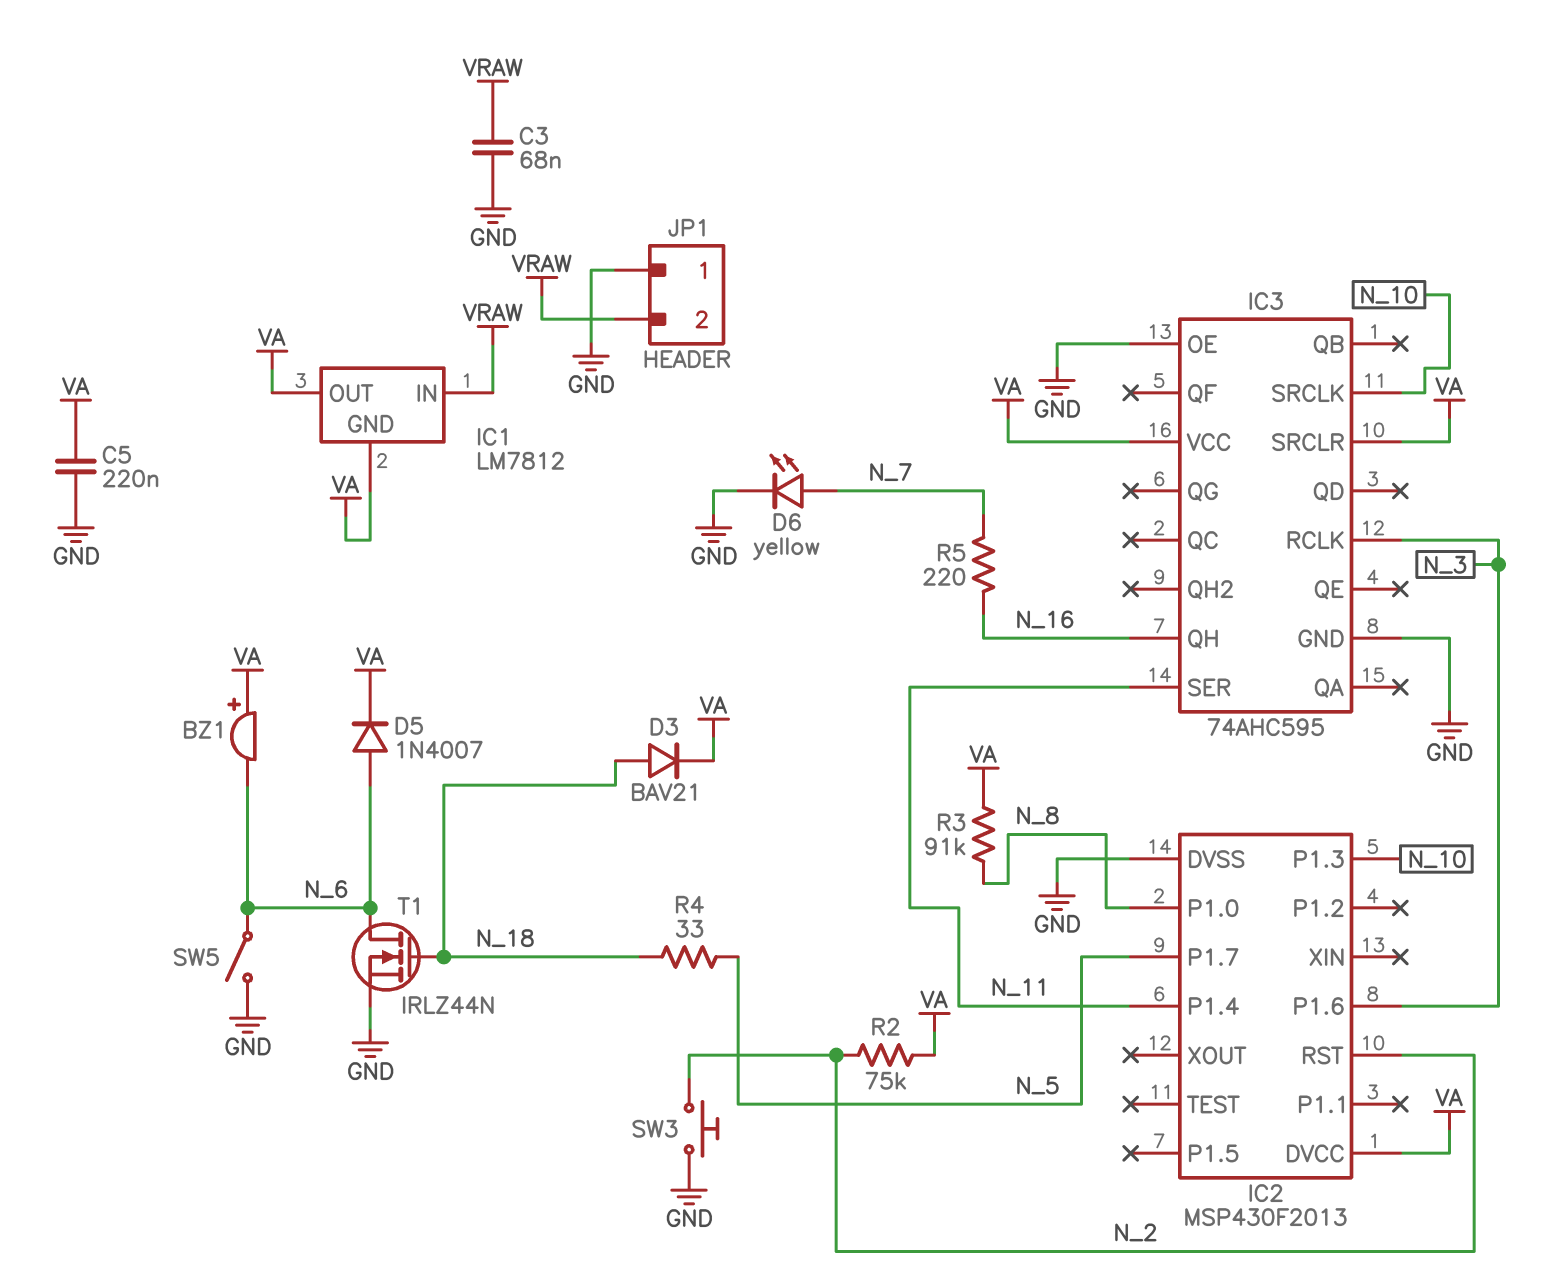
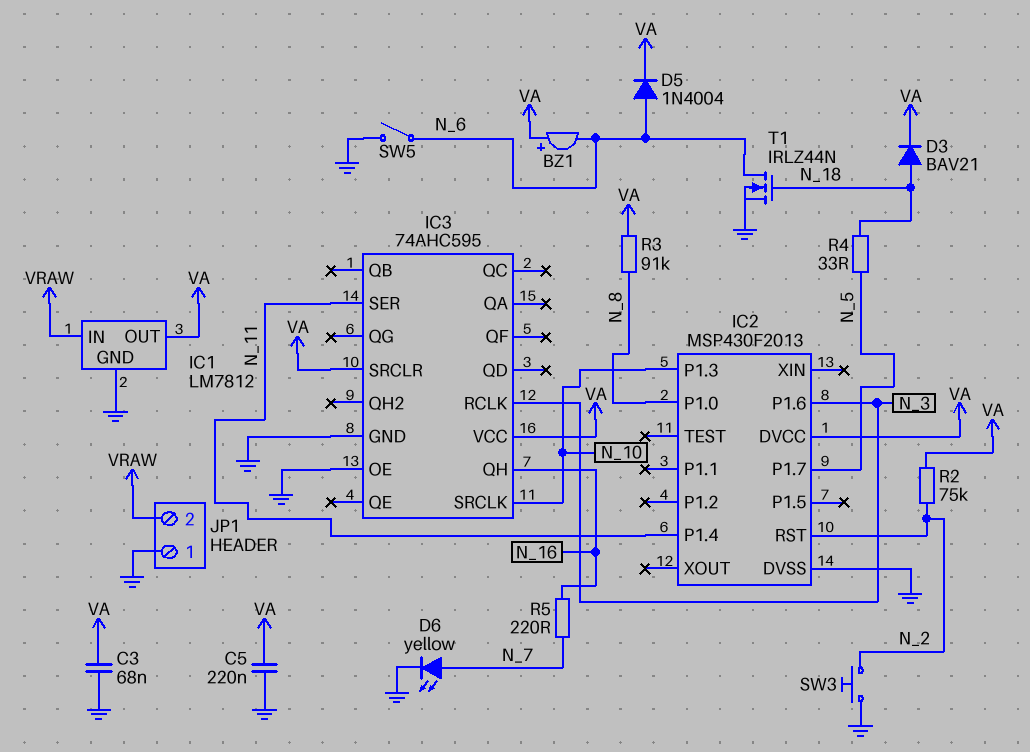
C3: 68nF (GND, VRAW) -> 68nF (GND, VA)
D5: diode 1N4007 (A N_6, K VA) -> diode 1N4004 (A N_6, K VA)
IC1 pin GND: VA -> GND

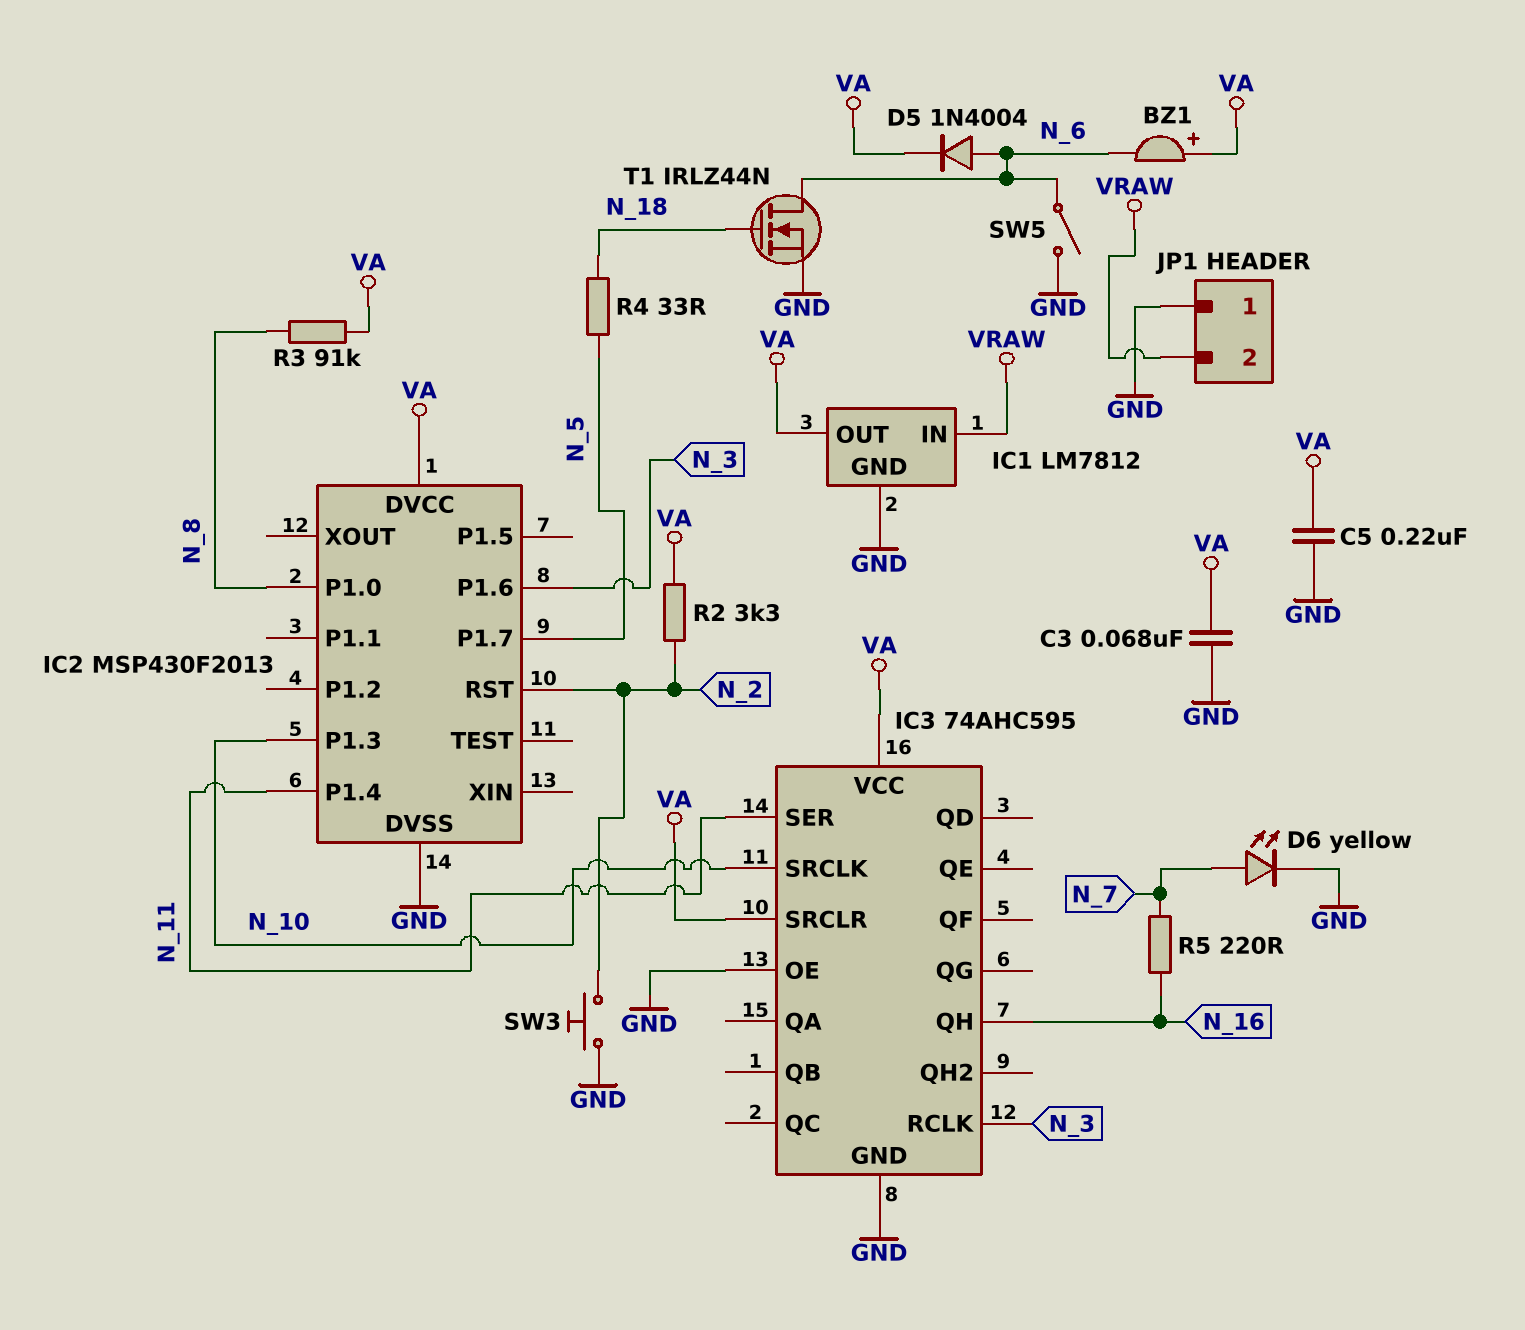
D3: diode BAV21 (A N_18, K VA) -> none
R2: 75k (N_2, VA) -> 3.3k (N_2, VA)

